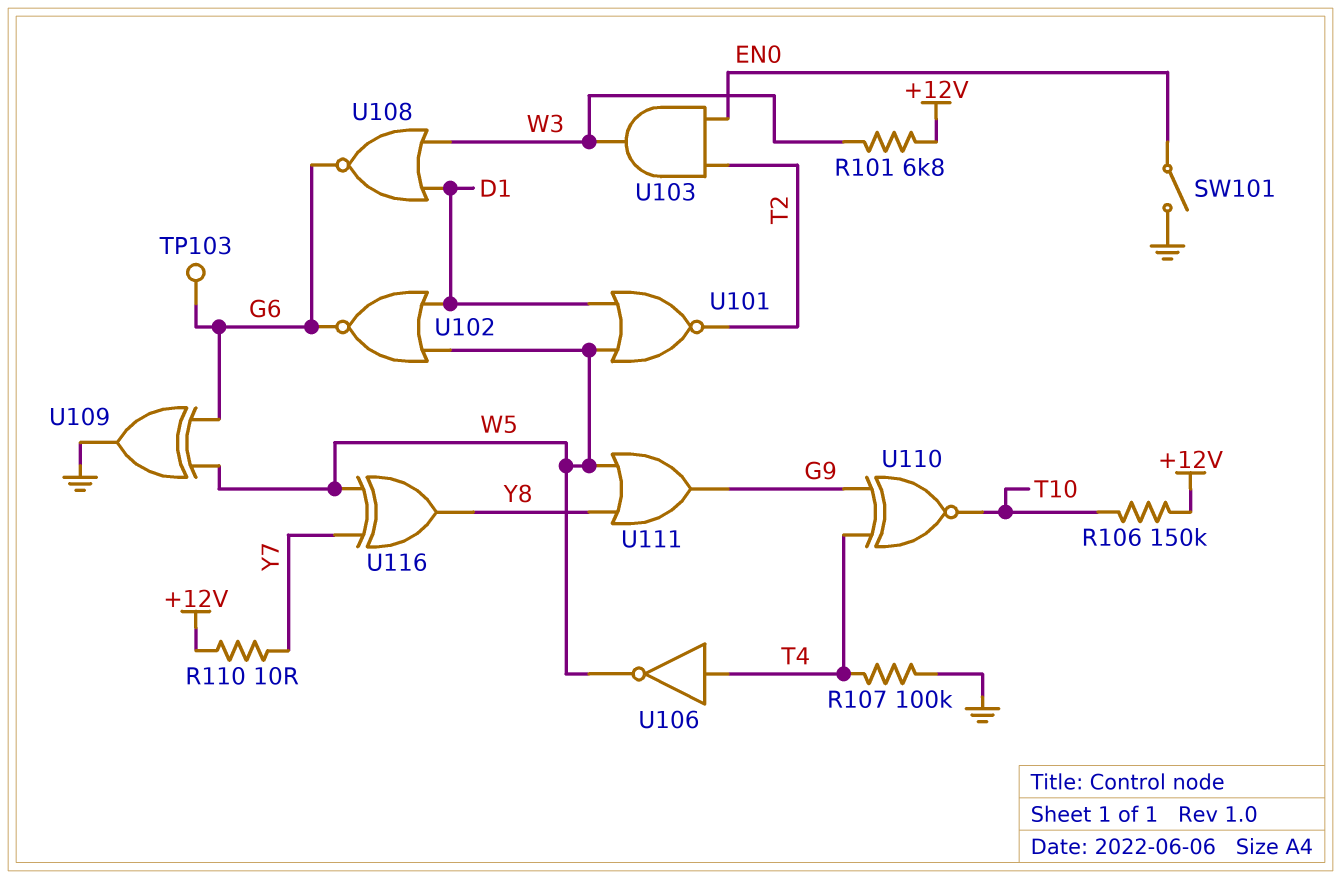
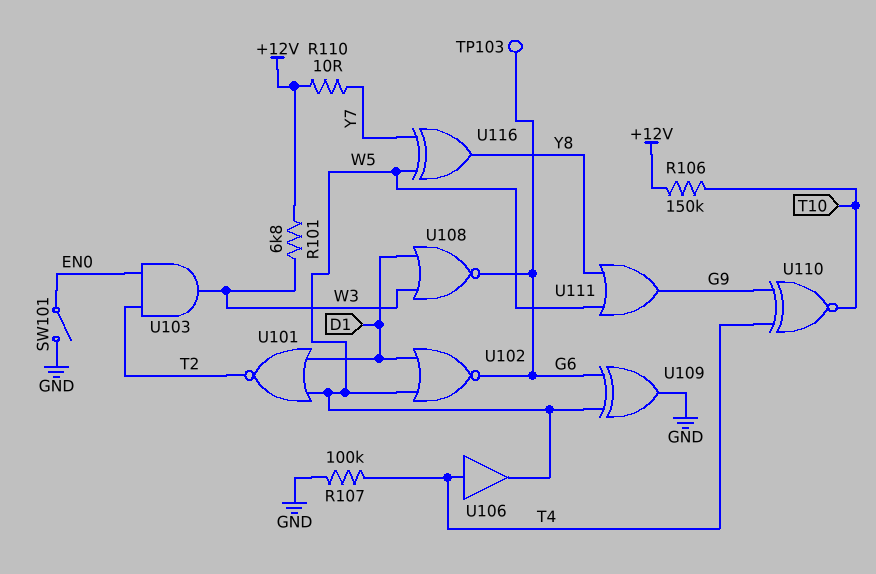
U106: NOT (in T4, out W5) -> buffer (in T4, out W5)

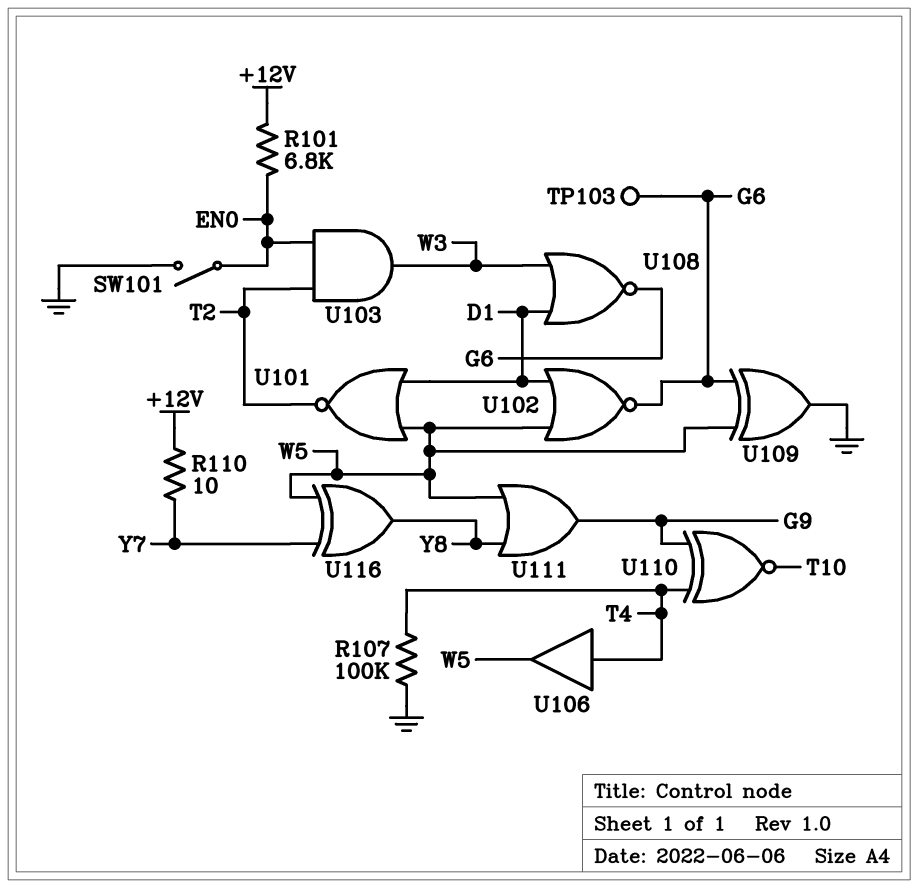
R101: 6.8k (+12V, W3) -> 6.8k (+12V, EN0)
R106: 150k (+12V, T10) -> none

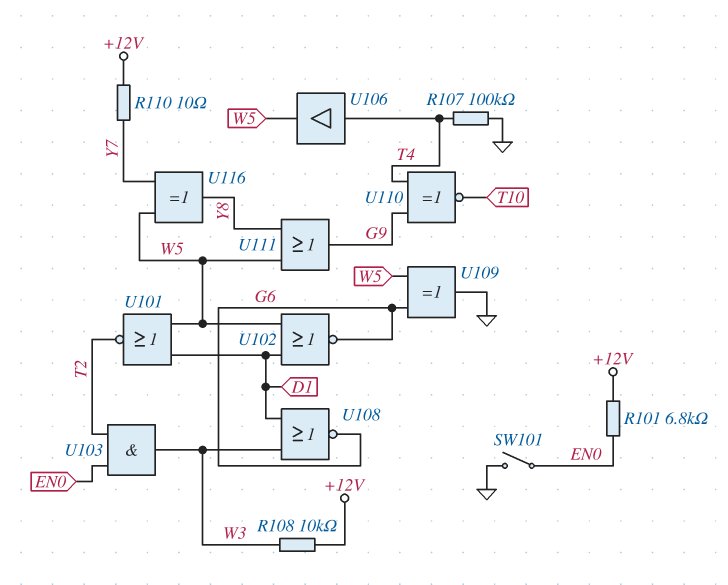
R108: none -> 10k (+12V, W3)
TP103: test point (G6) -> none

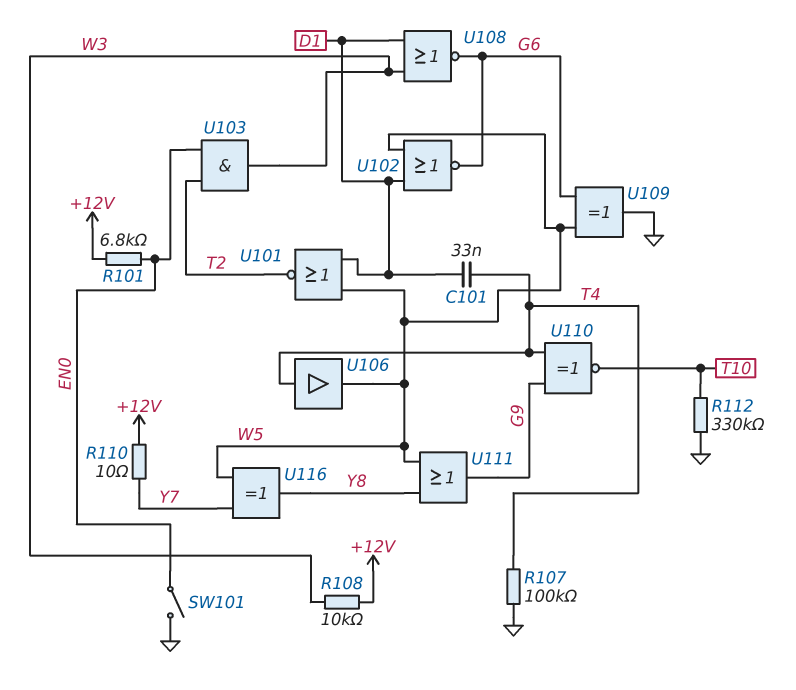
C101: none -> 33nF (D1, T4)
R112: none -> 330k (GND, T10)

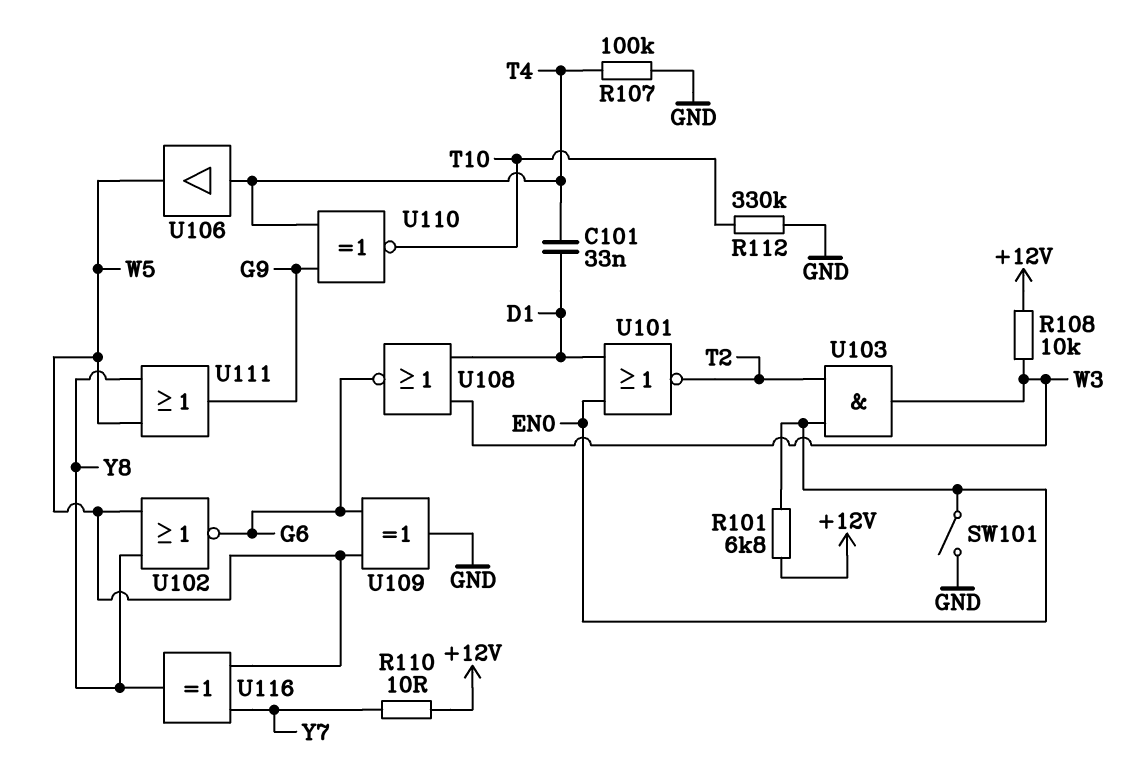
U101: NOR (in D1, in W5, out T2) -> NOR (in D1, in EN0, out T2)
U102: NOR (in D1, in W5, out G6) -> NOR (in W5, in Y8, out G6)

